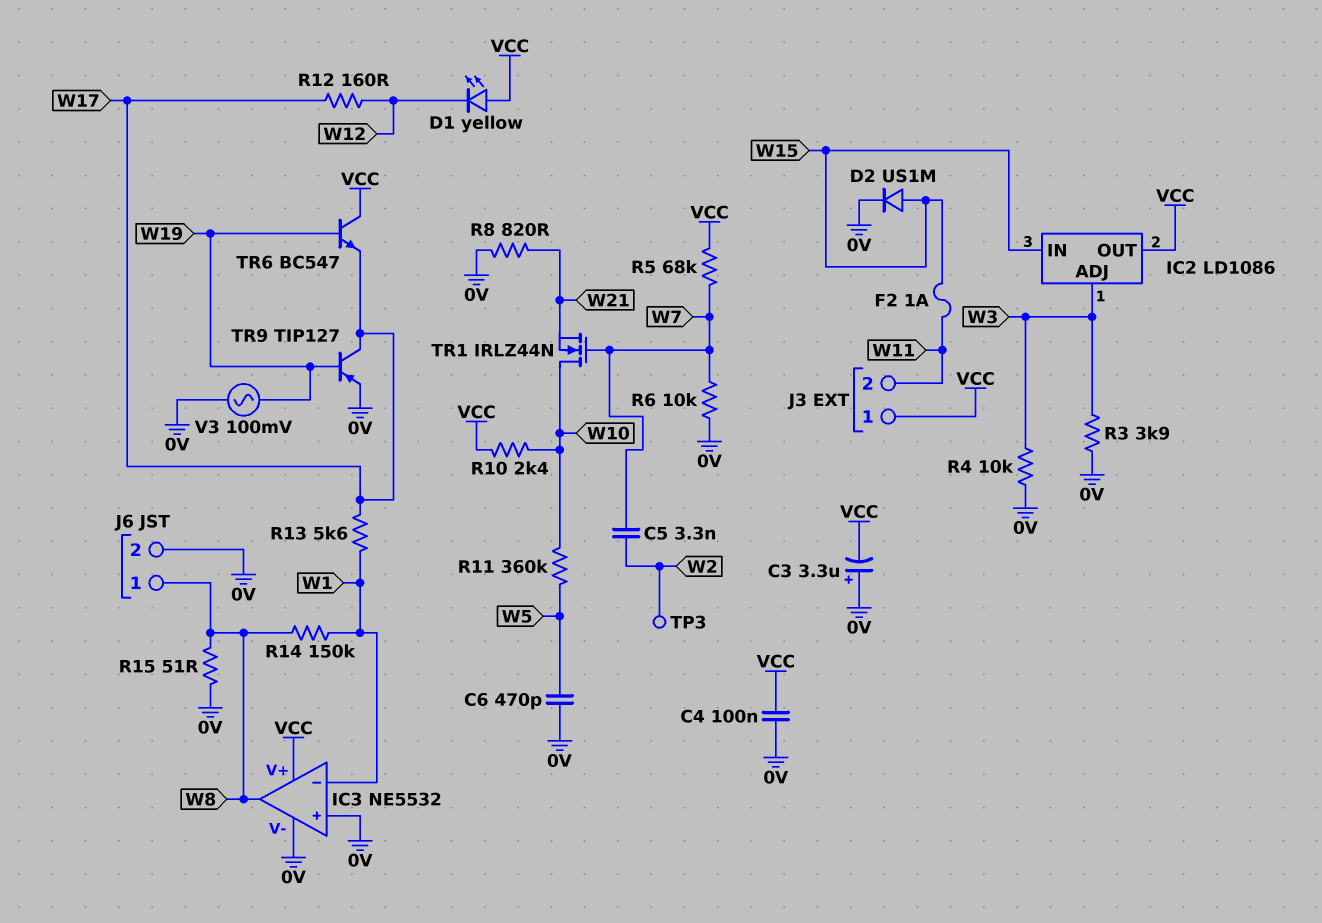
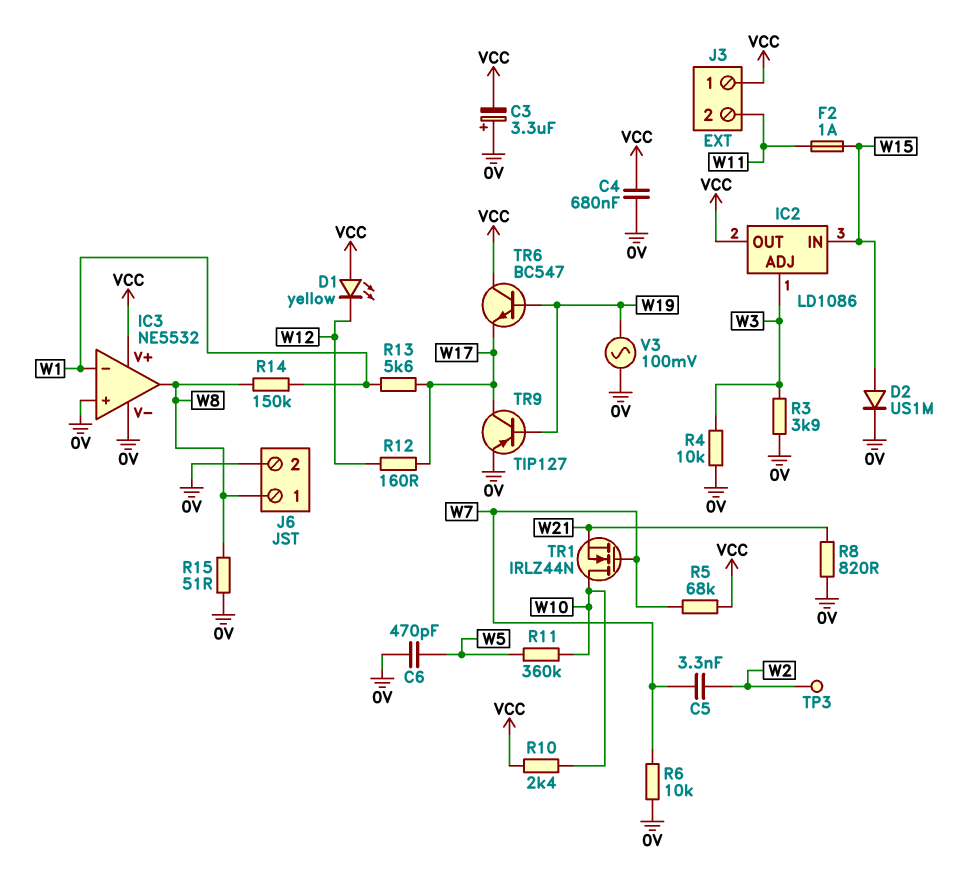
C4: 100nF (0V, VCC) -> 680nF (0V, VCC)

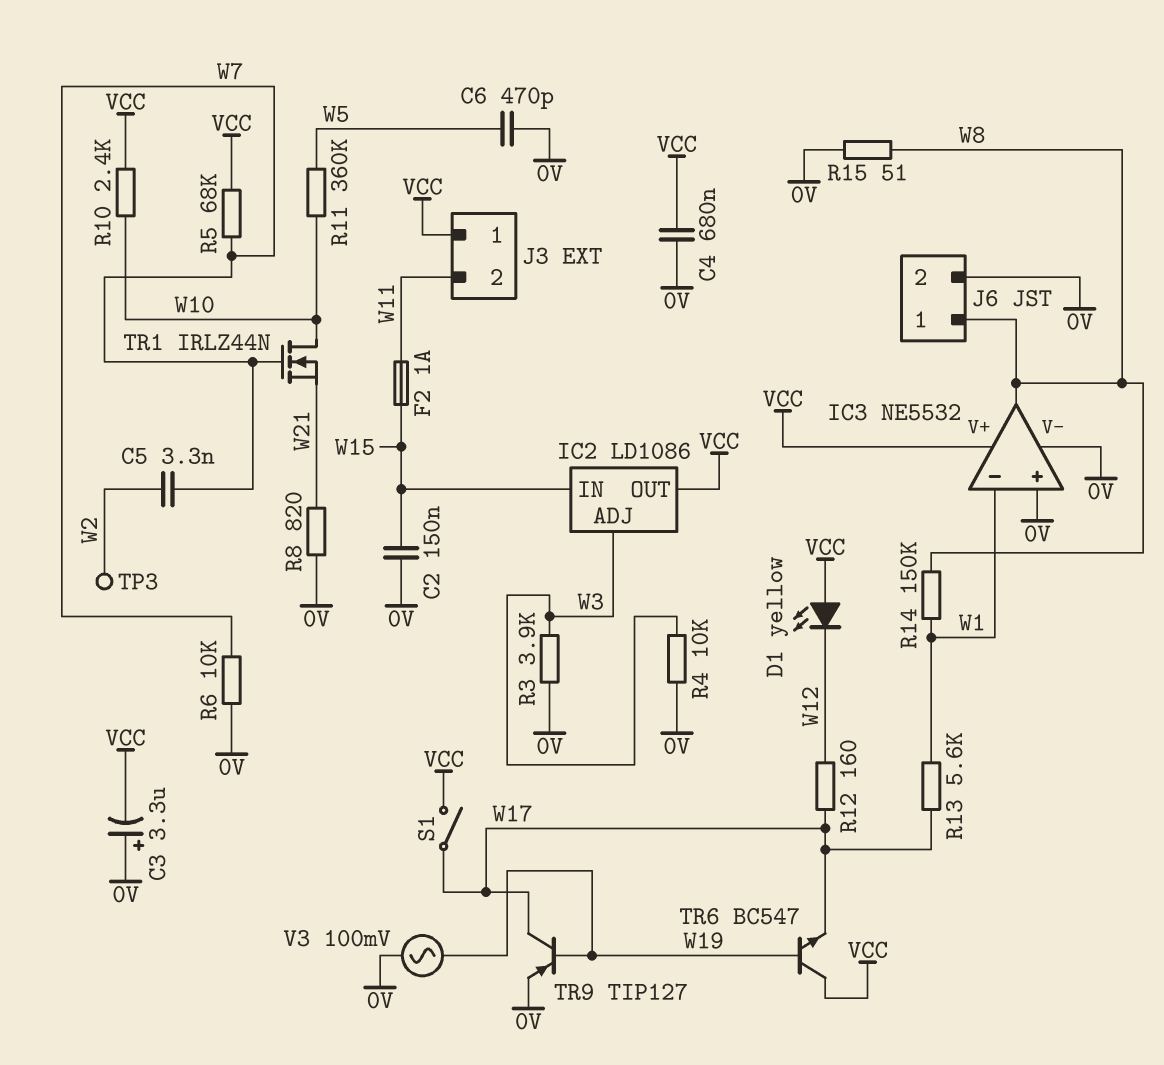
C2: none -> 150nF (0V, W15)
D2: diode US1M (A W15, K 0V) -> none
S1: none -> switch (VCC, W17)

